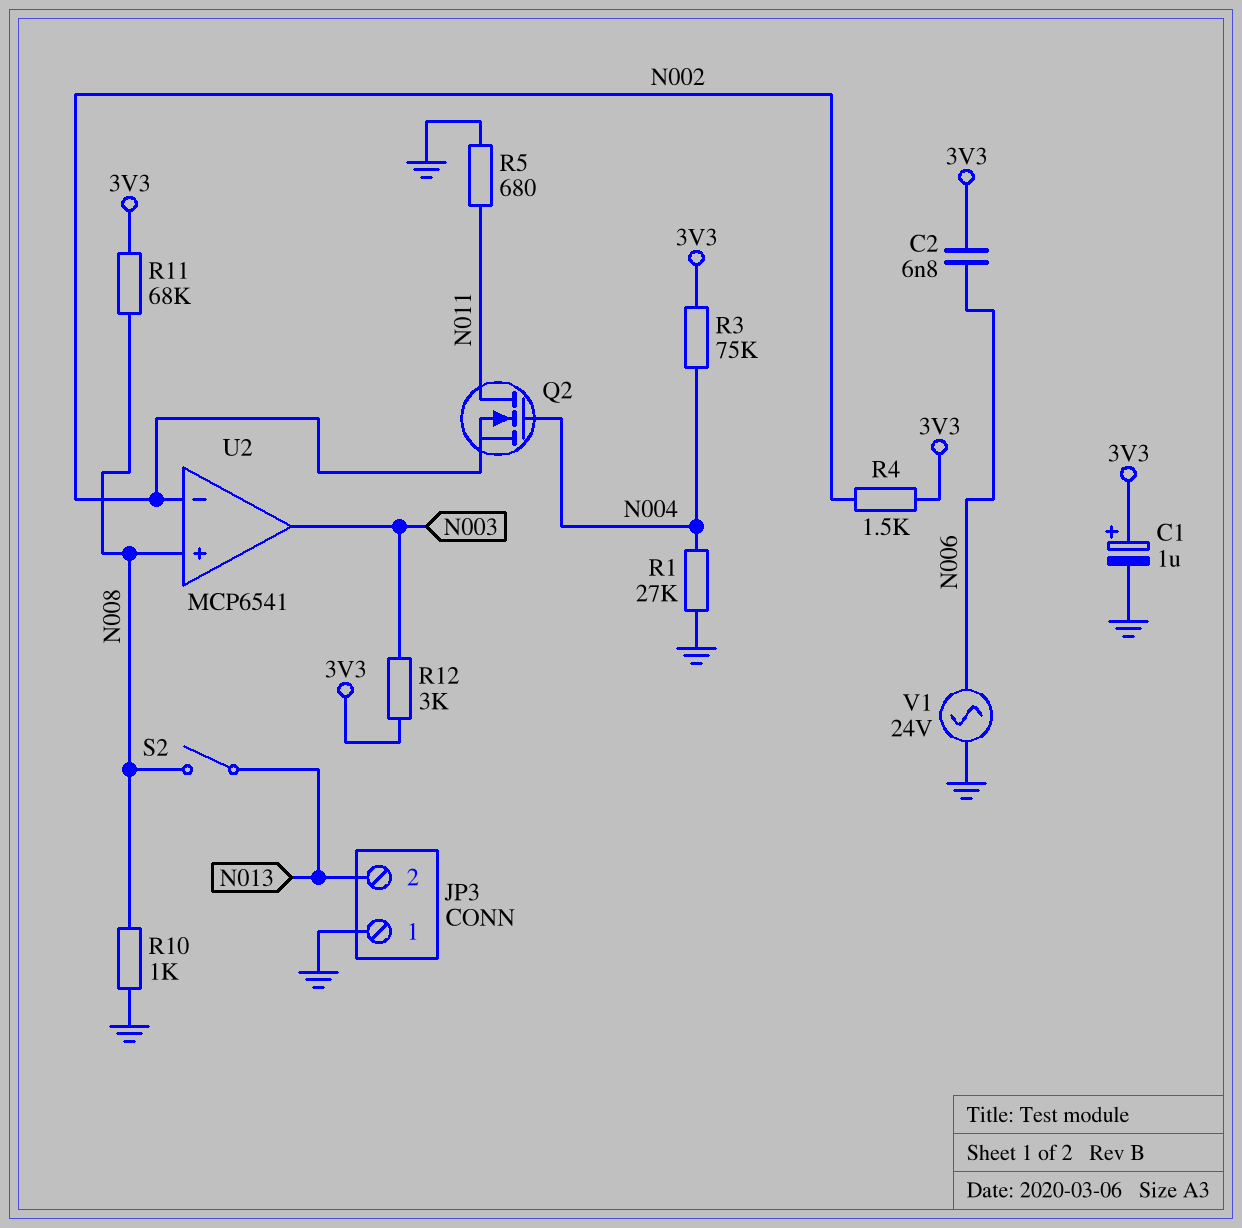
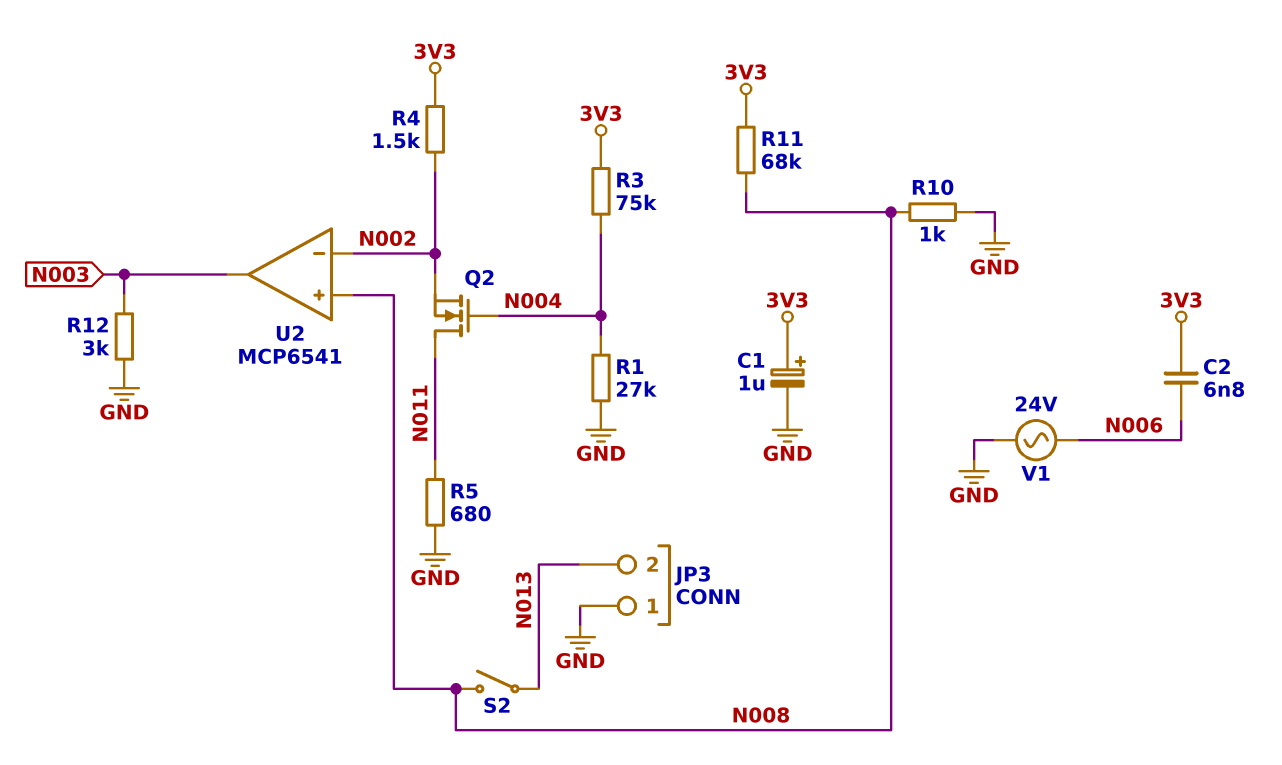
R12: 3k (3V3, N003) -> 3k (GND, N003)

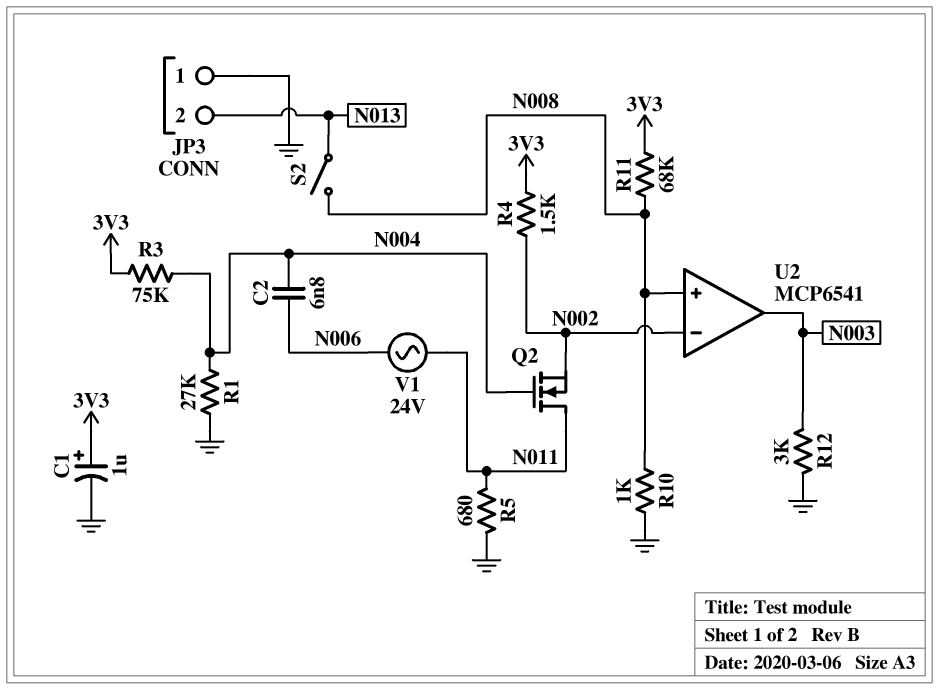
C2: 6.8nF (3V3, N006) -> 6.8nF (N004, N006)
V1: AC 24V (GND, N006) -> AC 24V (N006, N011)

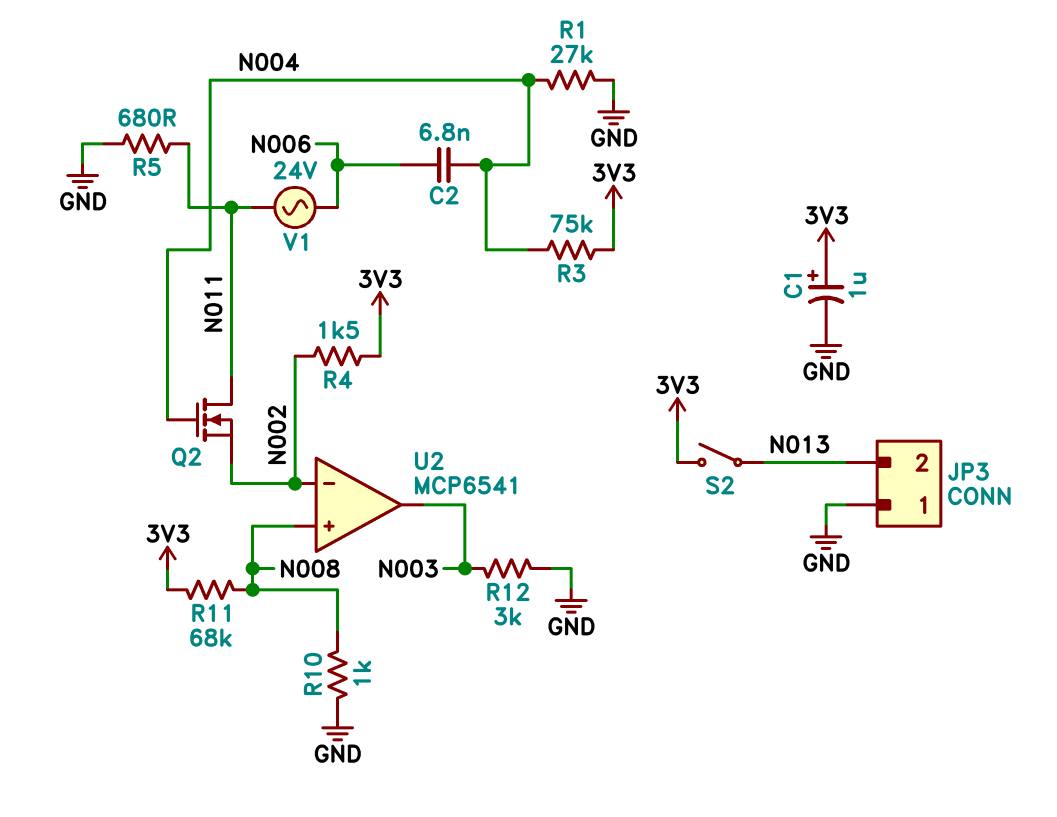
S2: switch (N008, N013) -> switch (3V3, N013)

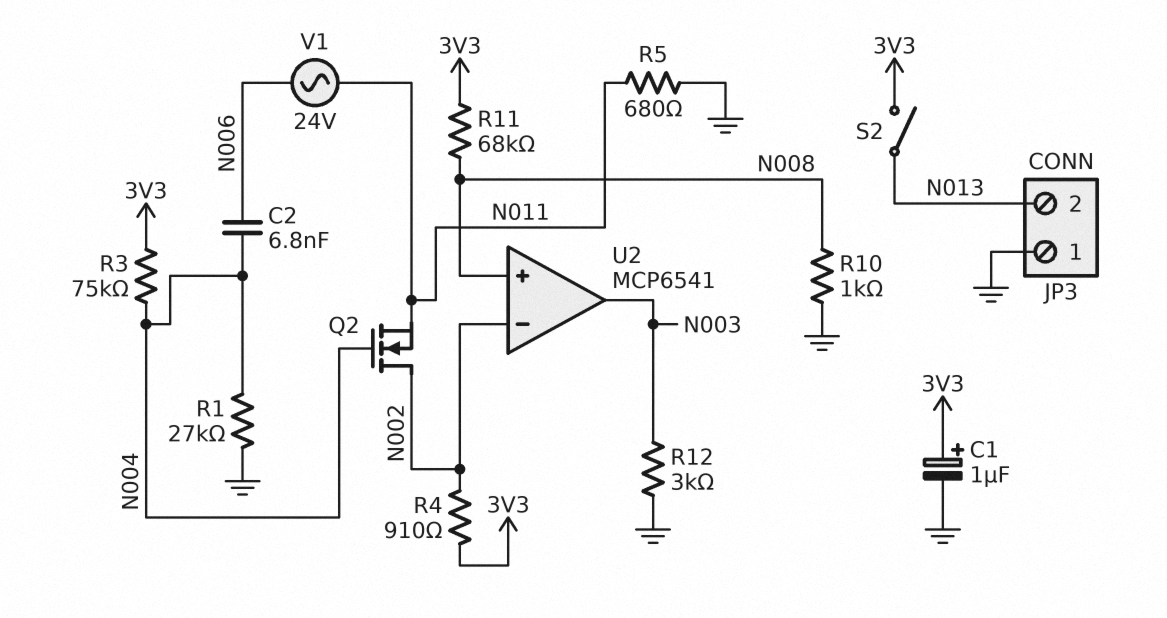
Q2: NMOS (G N004, D N011, S N002) -> NMOS (G N004, D N002, S N011)
R4: 1.5k (3V3, N002) -> 910 (3V3, N002)

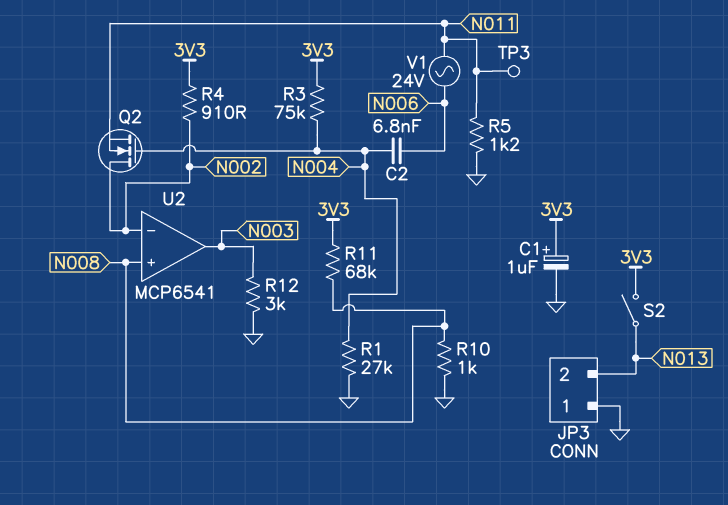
R5: 680 (GND, N011) -> 1.2k (GND, N011)
TP3: none -> test point (N011)

